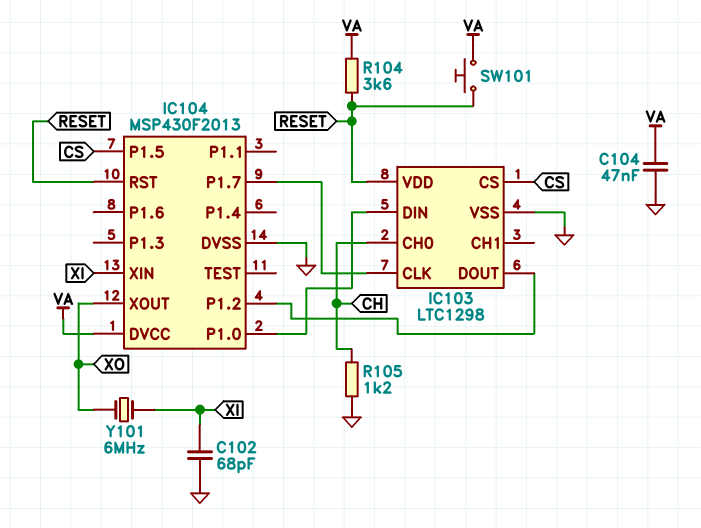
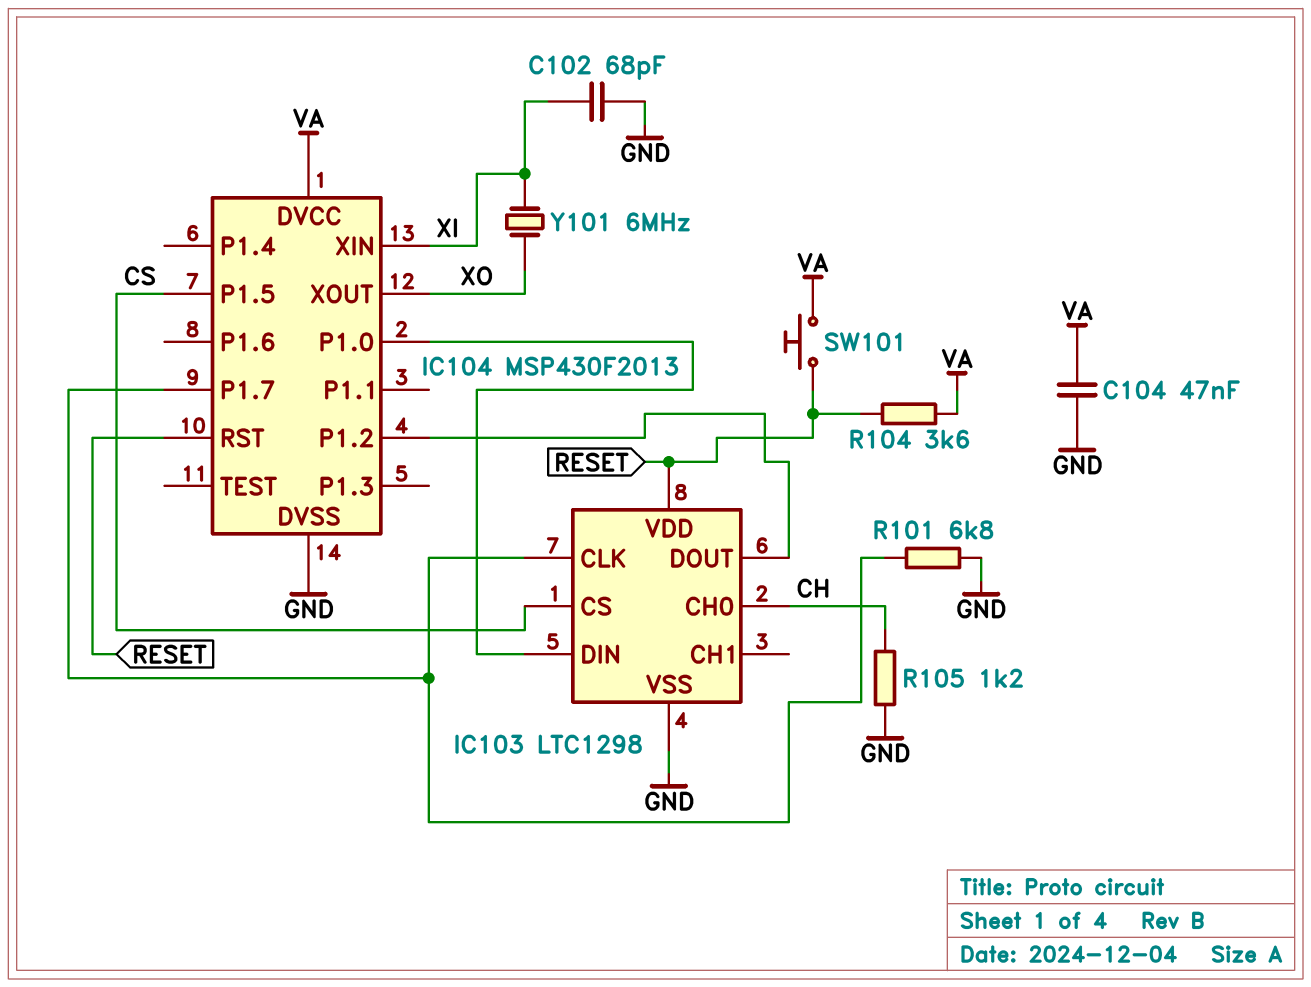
R101: none -> 6.8k (GND, IC103/CLK)

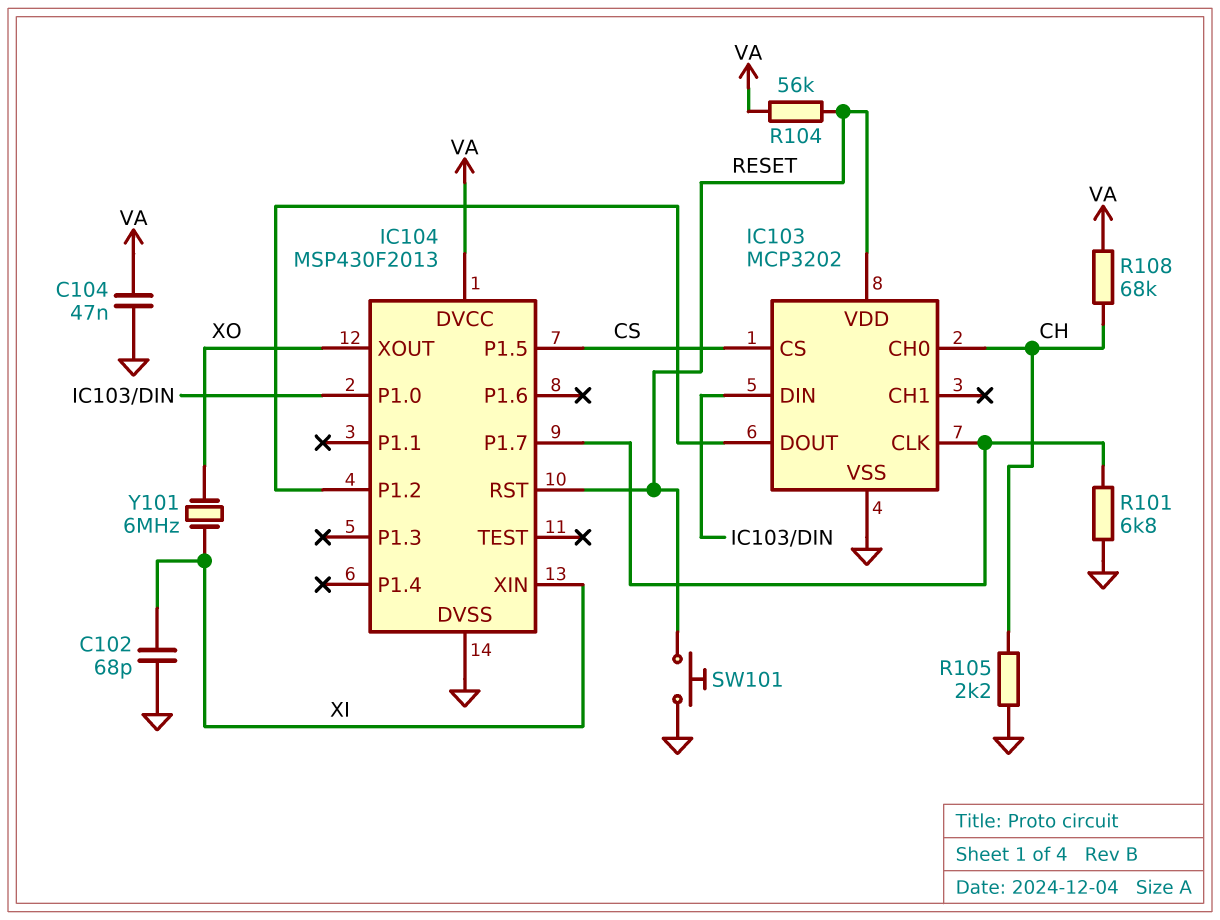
IC103: LTC1298 -> MCP3202
R104: 3.6k (RESET, VA) -> 56k (RESET, VA)
R105: 1.2k (CH, GND) -> 2.2k (CH, GND)
R108: none -> 68k (CH, VA)
SW101: button (RESET, VA) -> button (GND, RESET)

